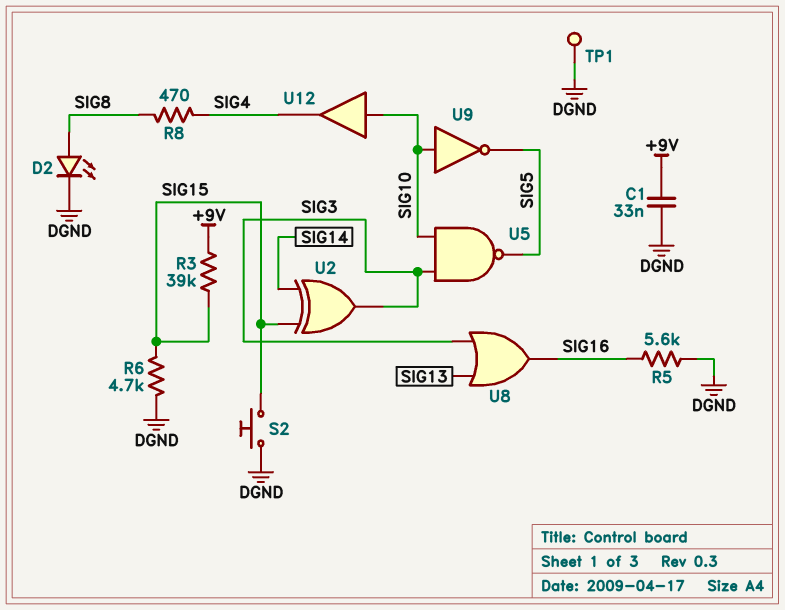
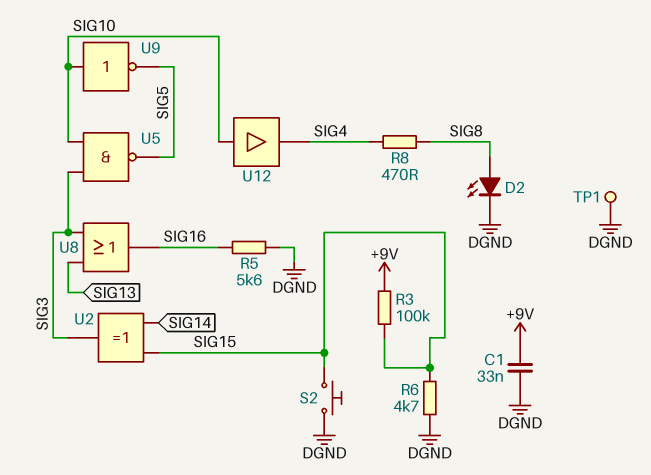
R3: 39k (+9V, SIG15) -> 100k (+9V, SIG15)

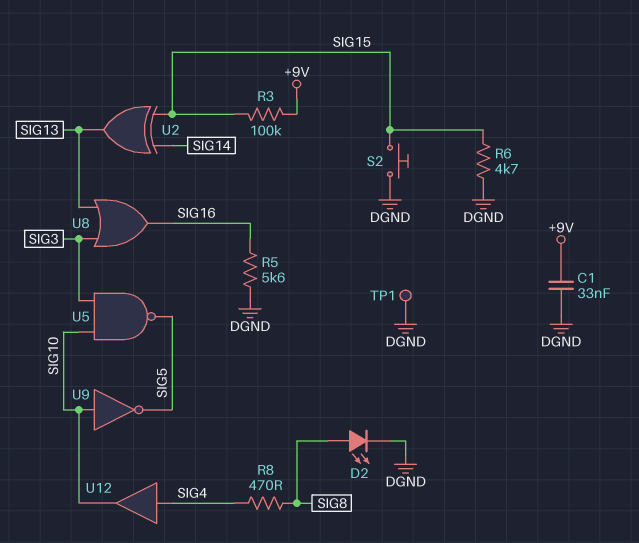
U2: XOR (in SIG14, in SIG15, out SIG3) -> XOR (in SIG14, in SIG15, out SIG13)
U12: buffer (in SIG10, out SIG4) -> buffer (in SIG4, out SIG10)

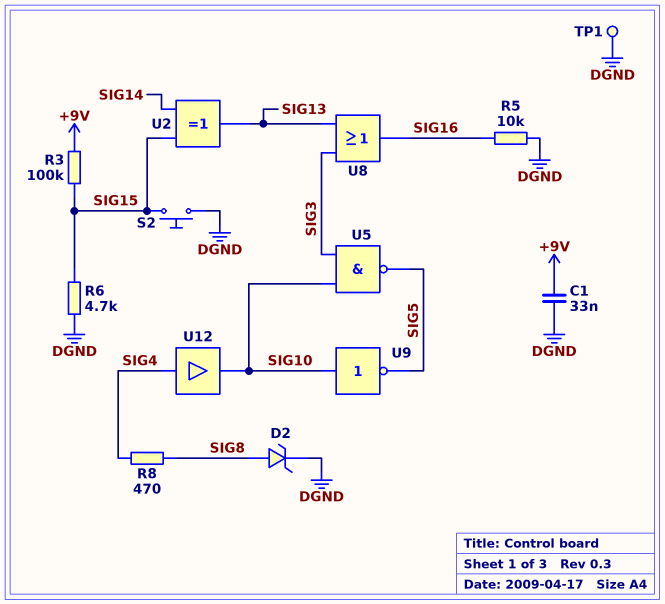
D2: LED (A SIG8, K DGND) -> zener (A SIG8, K DGND)
R5: 5.6k (DGND, SIG16) -> 10k (DGND, SIG16)

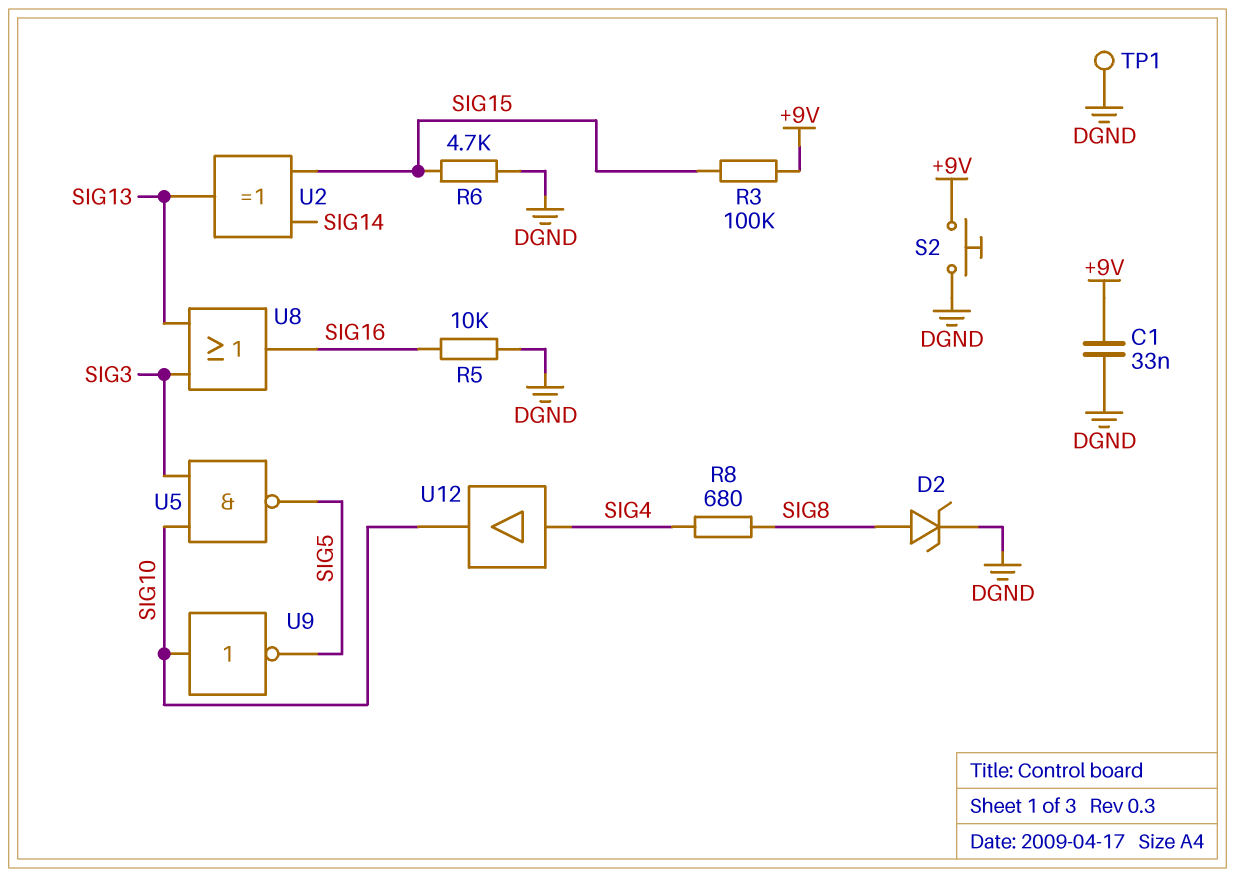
R8: 470 (SIG4, SIG8) -> 680 (SIG4, SIG8)
S2: button (DGND, SIG15) -> button (+9V, DGND)

